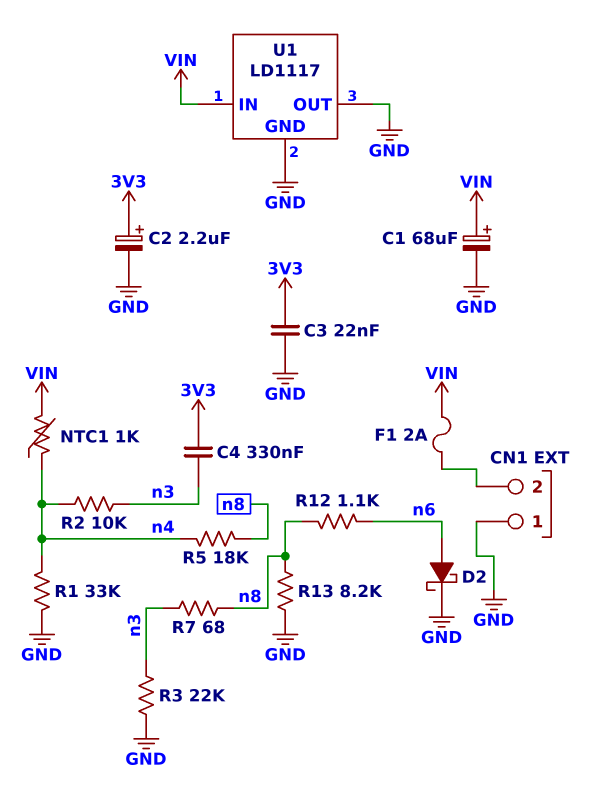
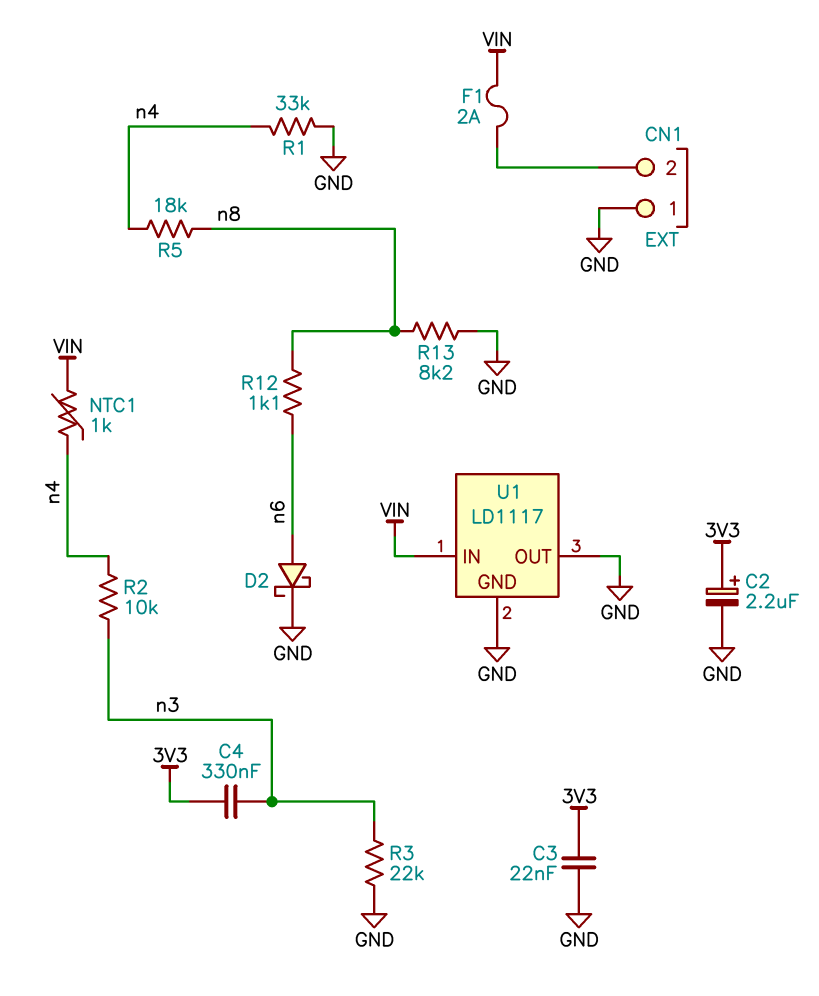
C1: 68uF (plus VIN, minus GND) -> none
R7: 68 (n3, n8) -> none

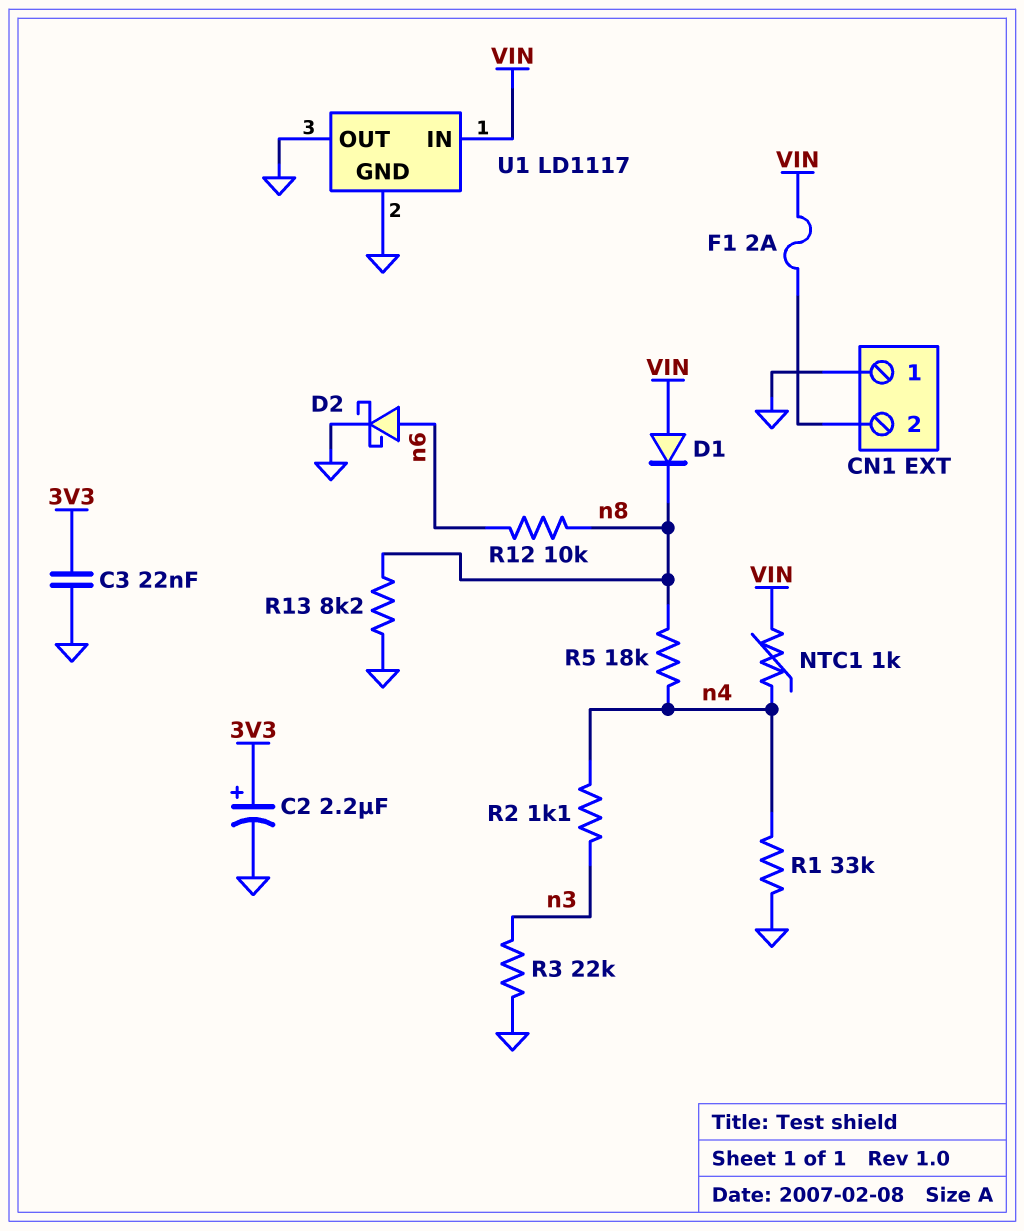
C4: 330nF (3V3, n3) -> none
D1: none -> diode (A VIN, K n8)
R2: 10k (n3, n4) -> 1.1k (n3, n4)
R12: 1.1k (n6, n8) -> 10k (n6, n8)

